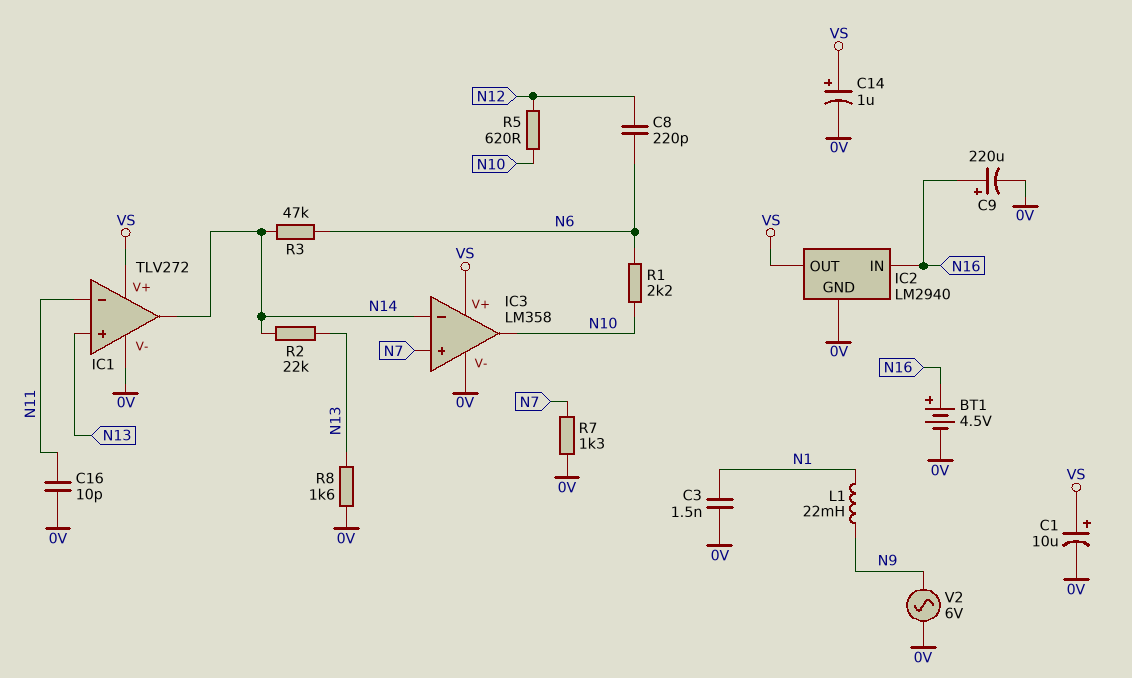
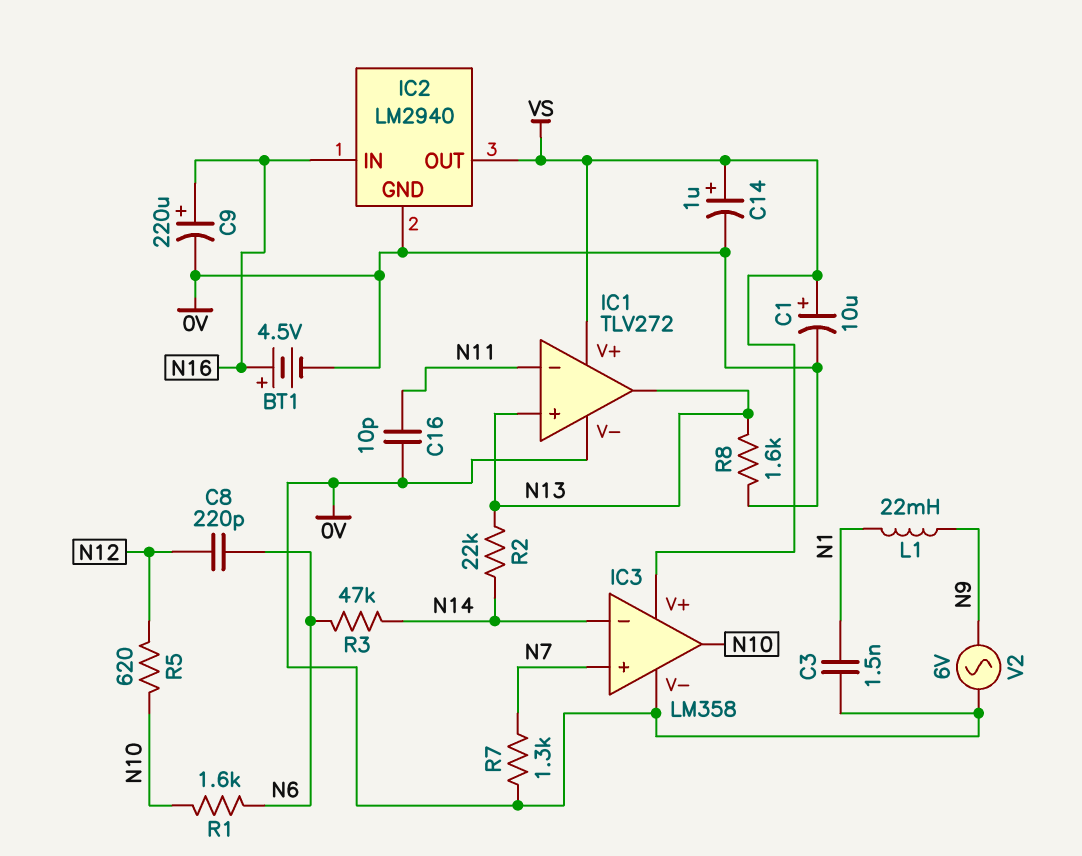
IC1 pin out: N14 -> N13
R1: 2.2k (N6, N10) -> 1.6k (N6, N10)

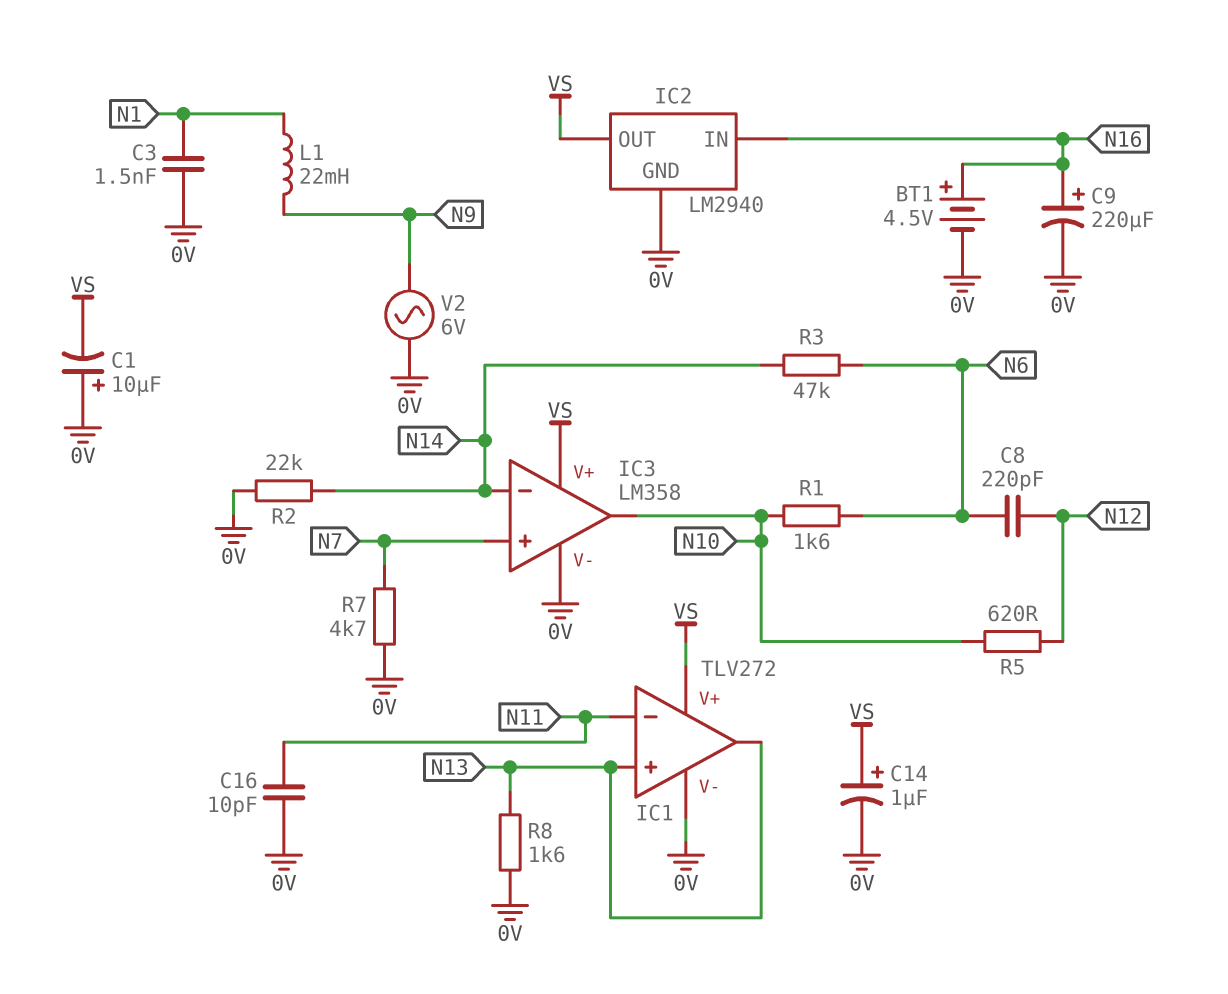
C1: 10uF (plus VS, minus 0V) -> 10uF (plus 0V, minus VS)
R2: 22k (N13, N14) -> 22k (0V, N14)
R7: 1.3k (0V, N7) -> 4.7k (0V, N7)

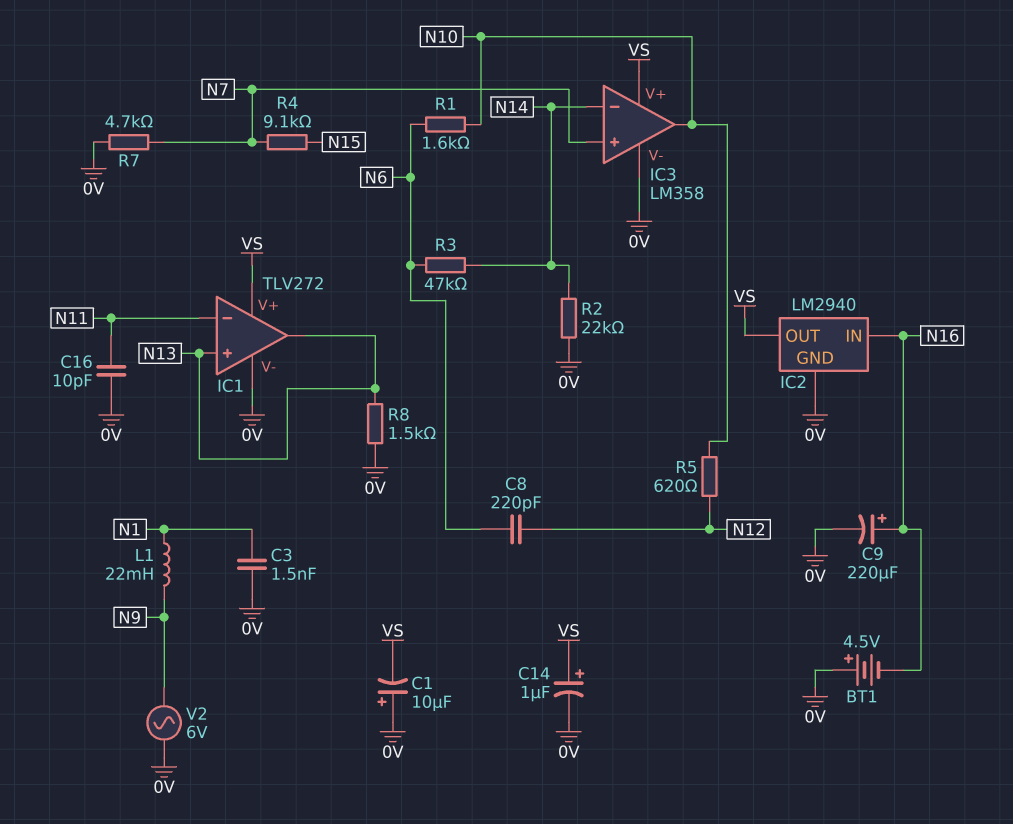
BT1: 4.5V (plus N16, minus 0V) -> 4.5V (plus 0V, minus N16)
R4: none -> 9.1k (N7, N15)
R8: 1.6k (0V, N13) -> 1.5k (0V, N13)

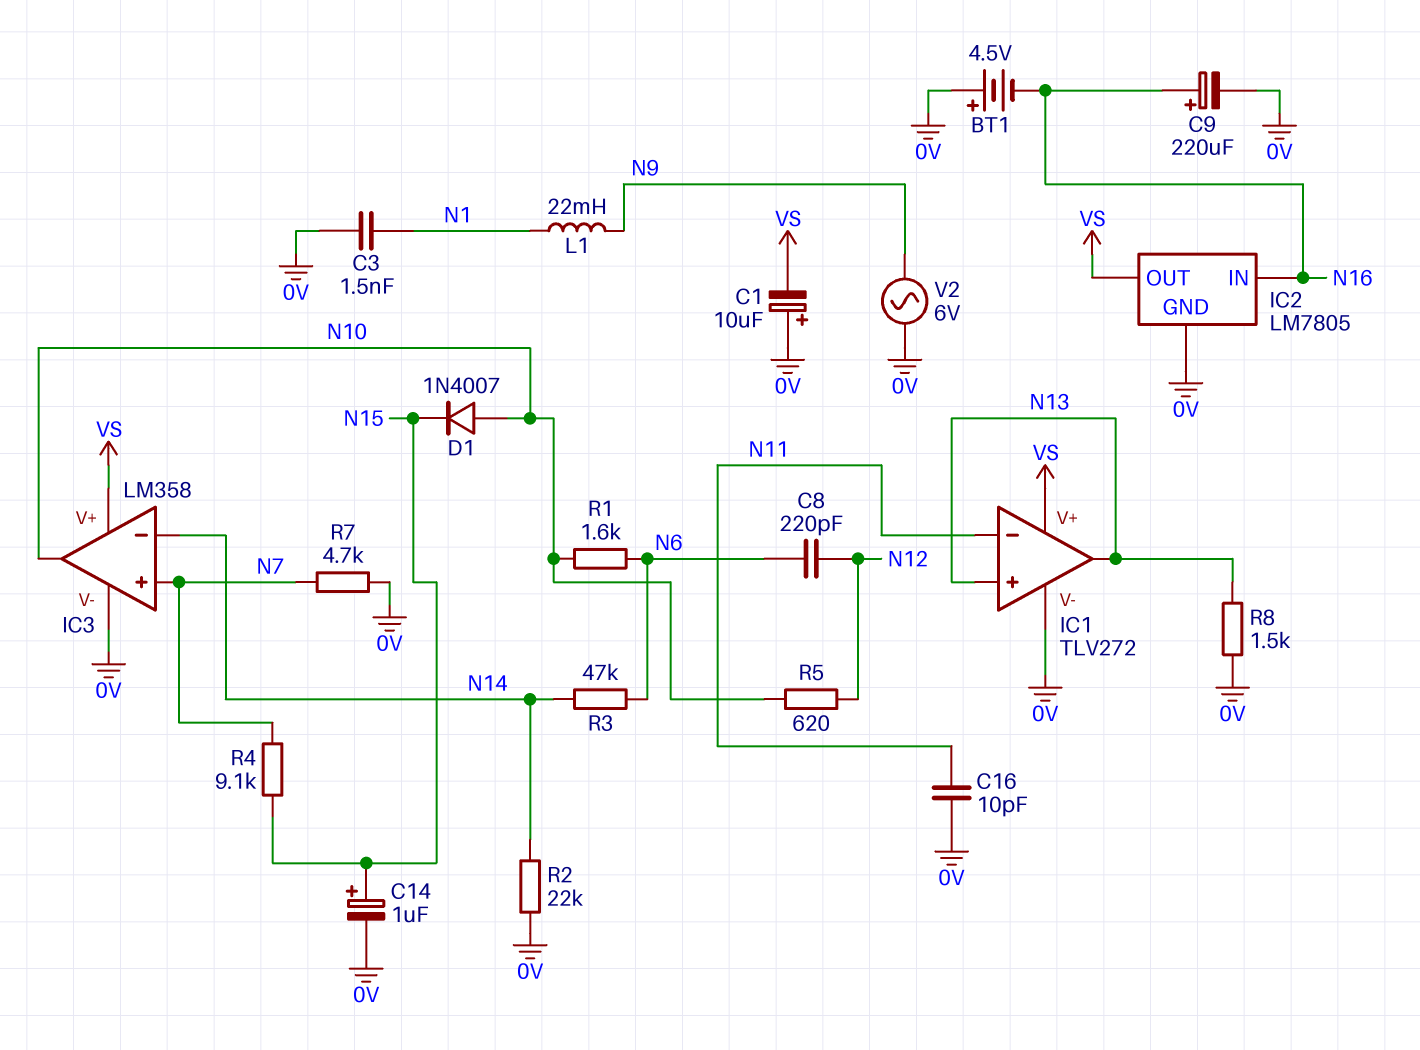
C14: 1uF (plus VS, minus 0V) -> 1uF (plus N15, minus 0V)
D1: none -> diode 1N4007 (A N10, K N15)
IC2: LM2940 -> LM7805

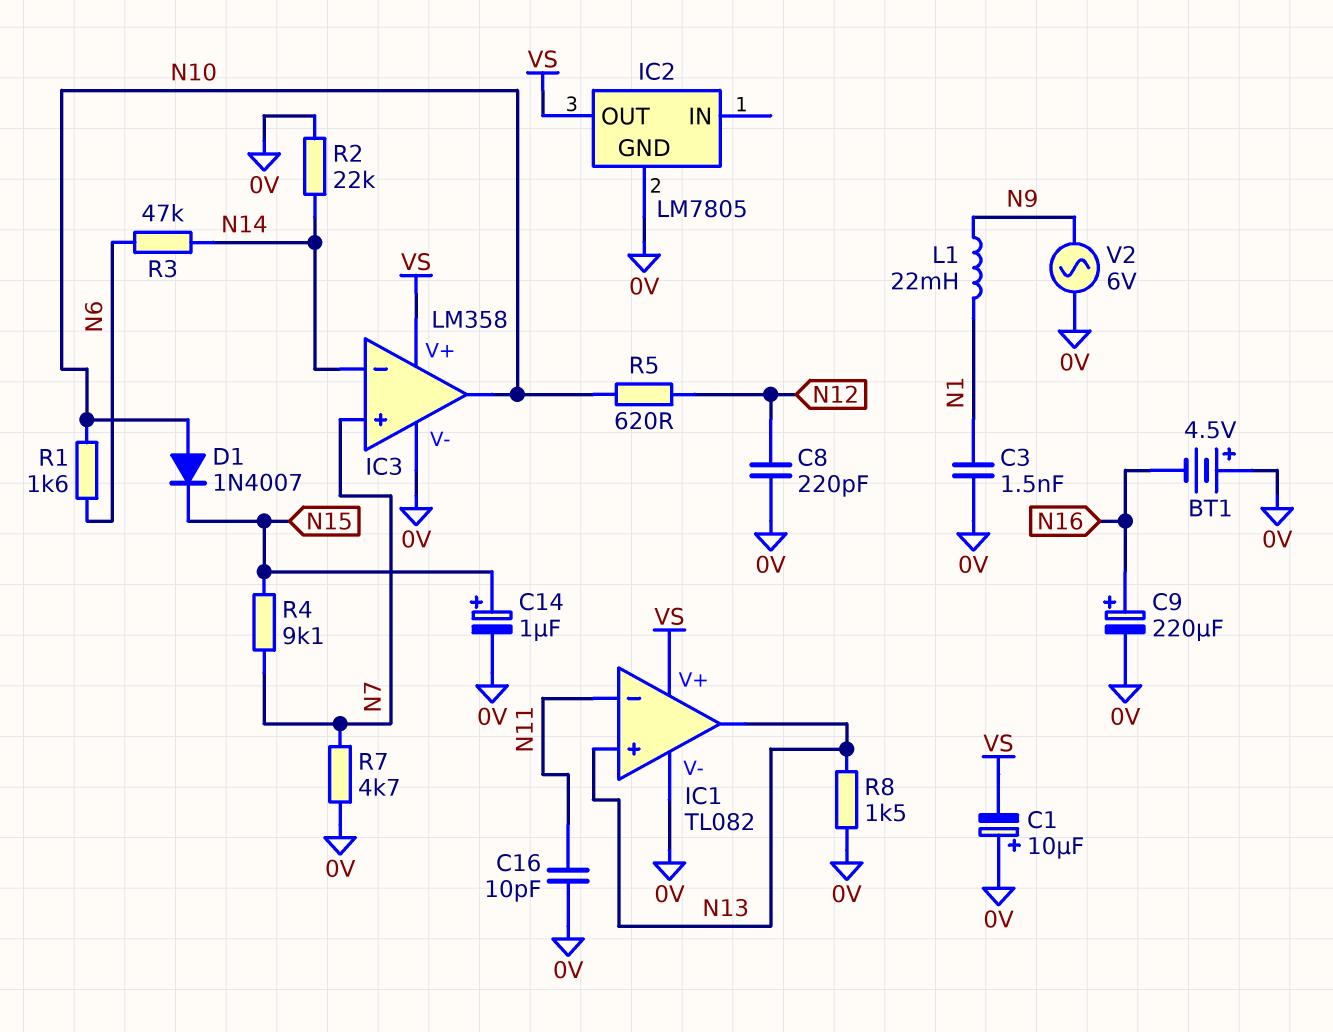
C8: 220pF (N6, N12) -> 220pF (0V, N12)
IC1: TLV272 -> TL082
IC2 pin IN: N16 -> none

